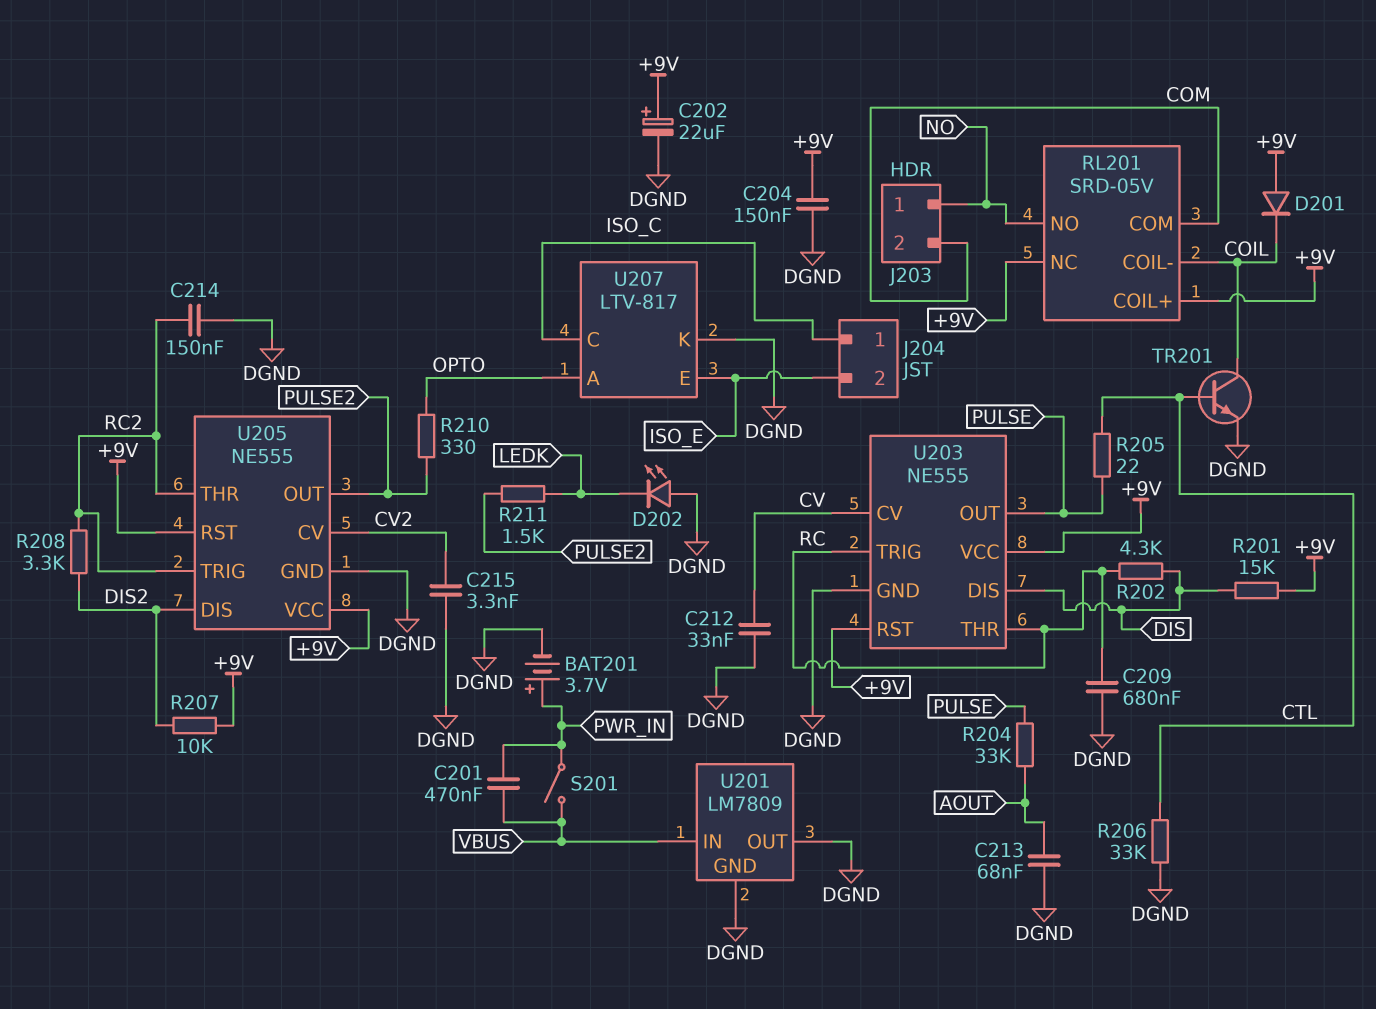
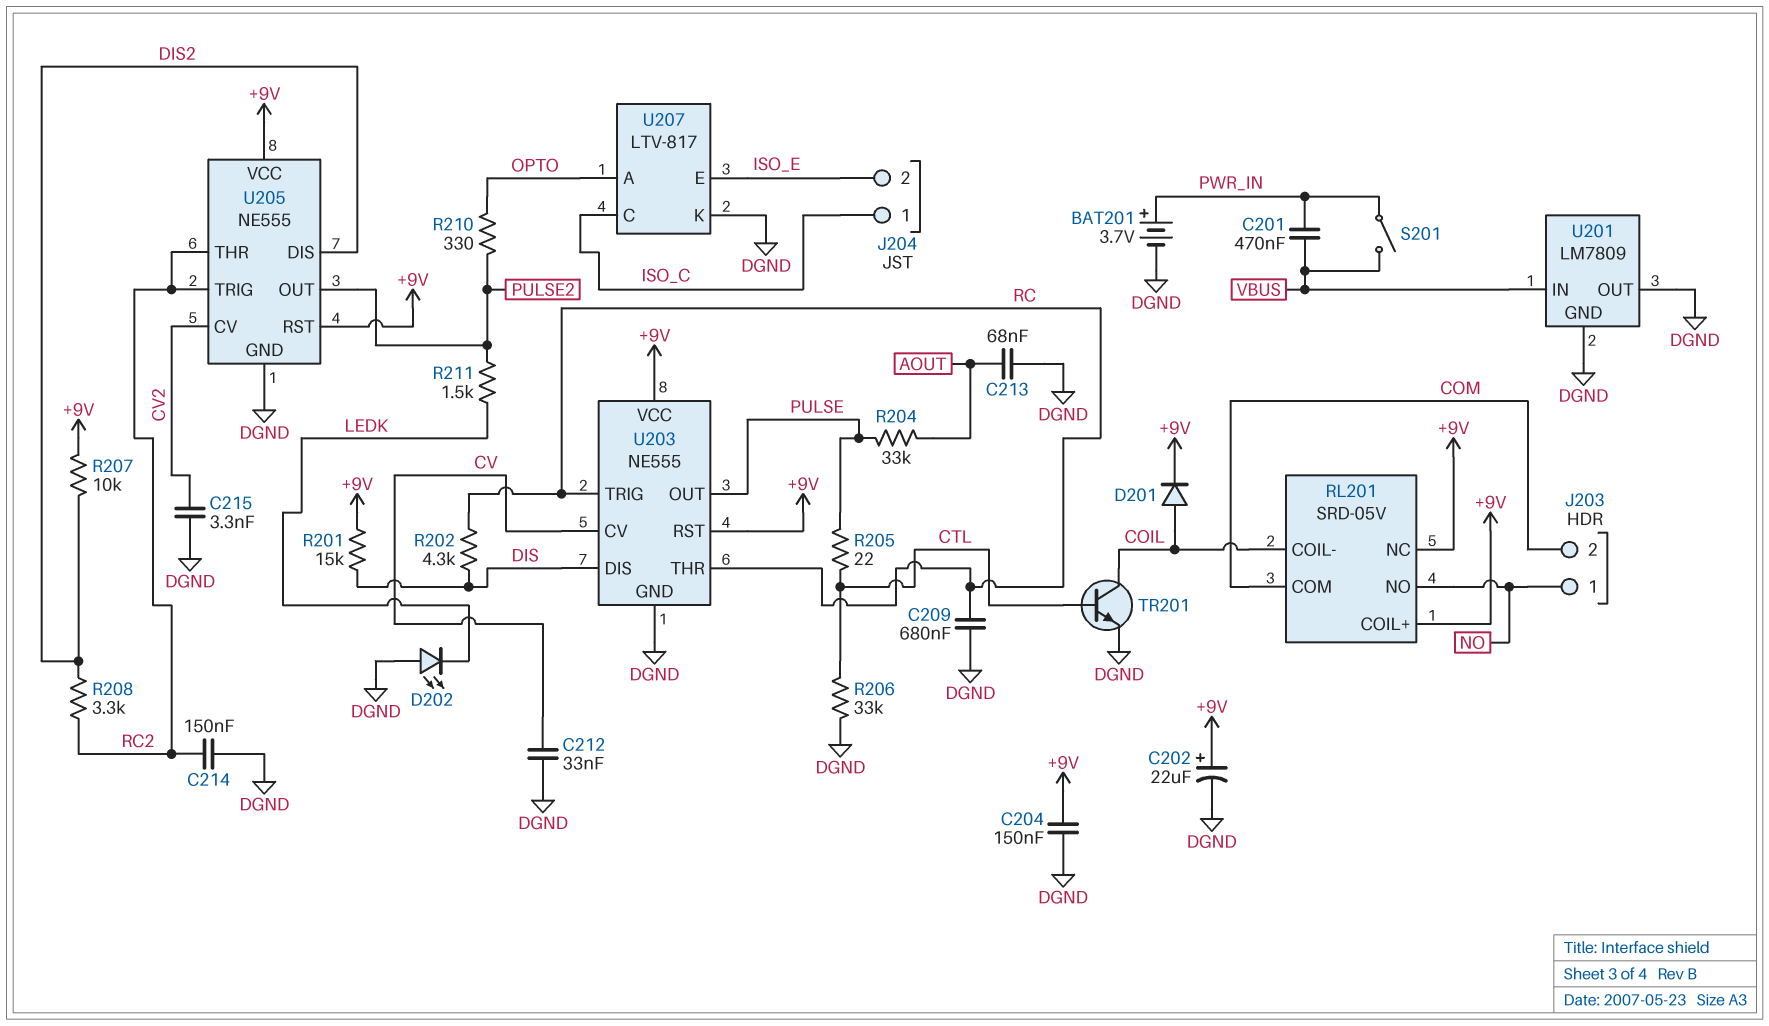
D201: diode (A +9V, K COIL) -> diode (A COIL, K +9V)

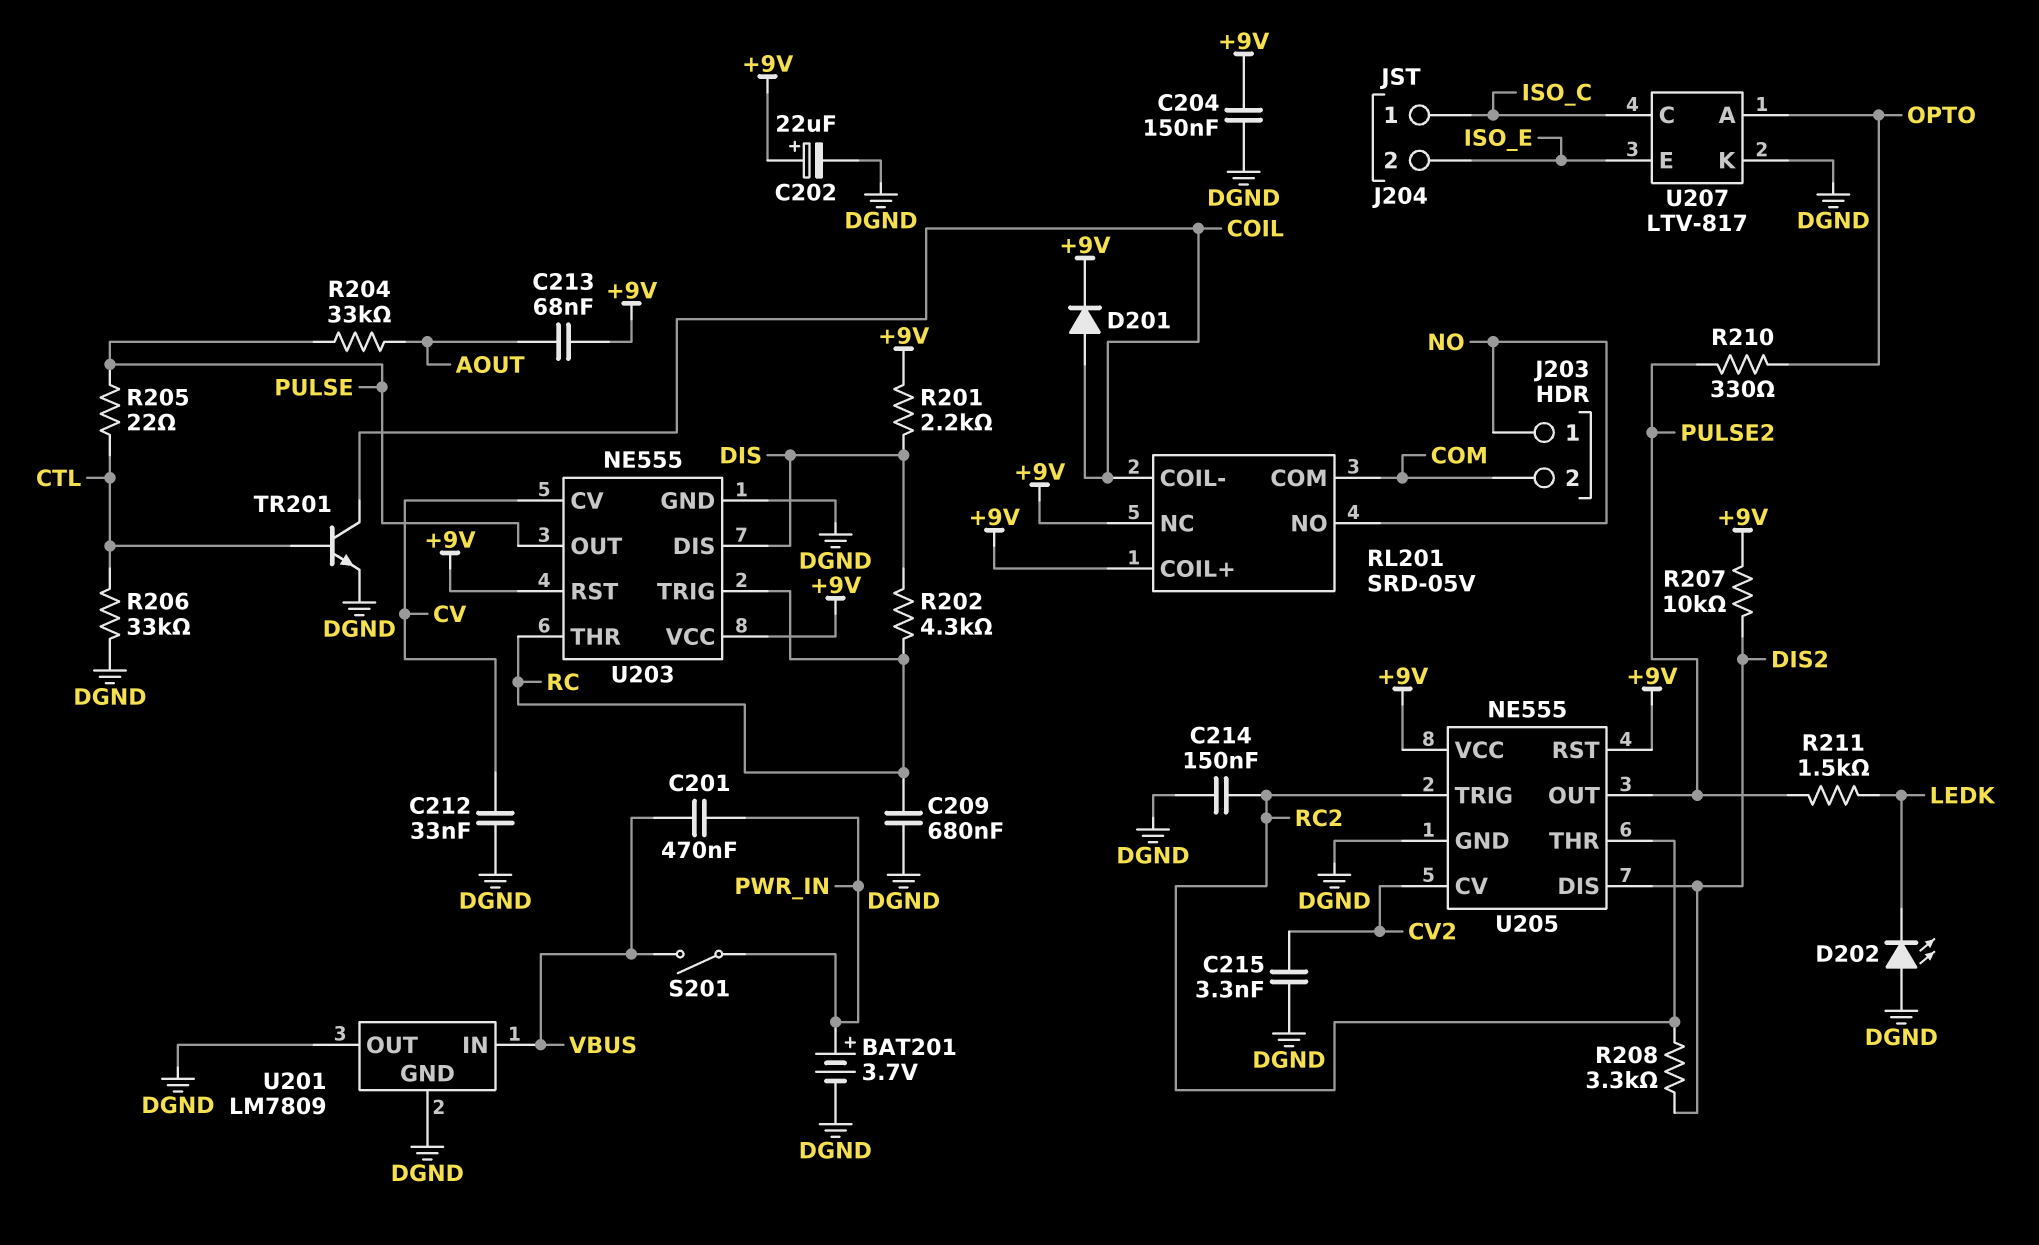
C213: 68nF (AOUT, DGND) -> 68nF (+9V, AOUT)
R201: 15k (+9V, DIS) -> 2.2k (+9V, DIS)

